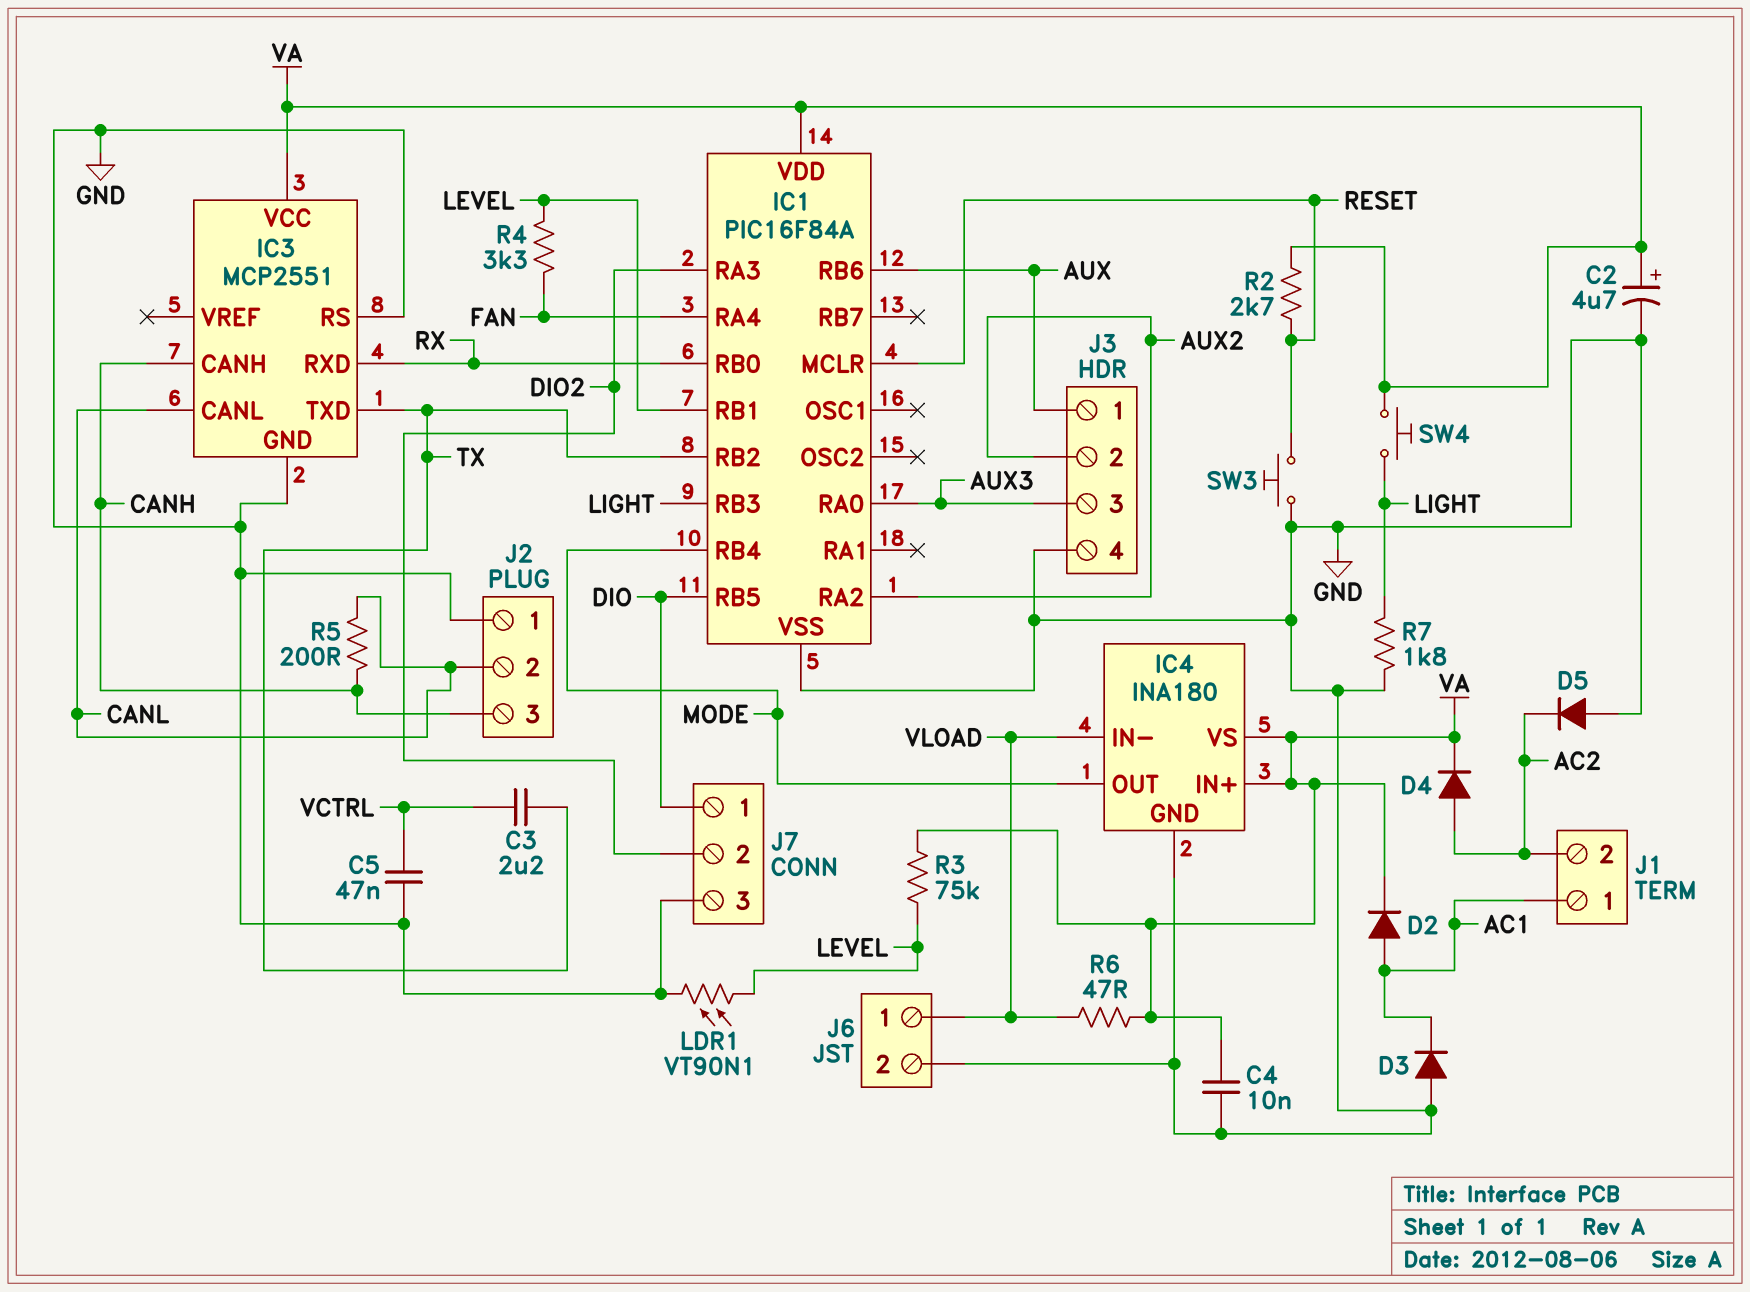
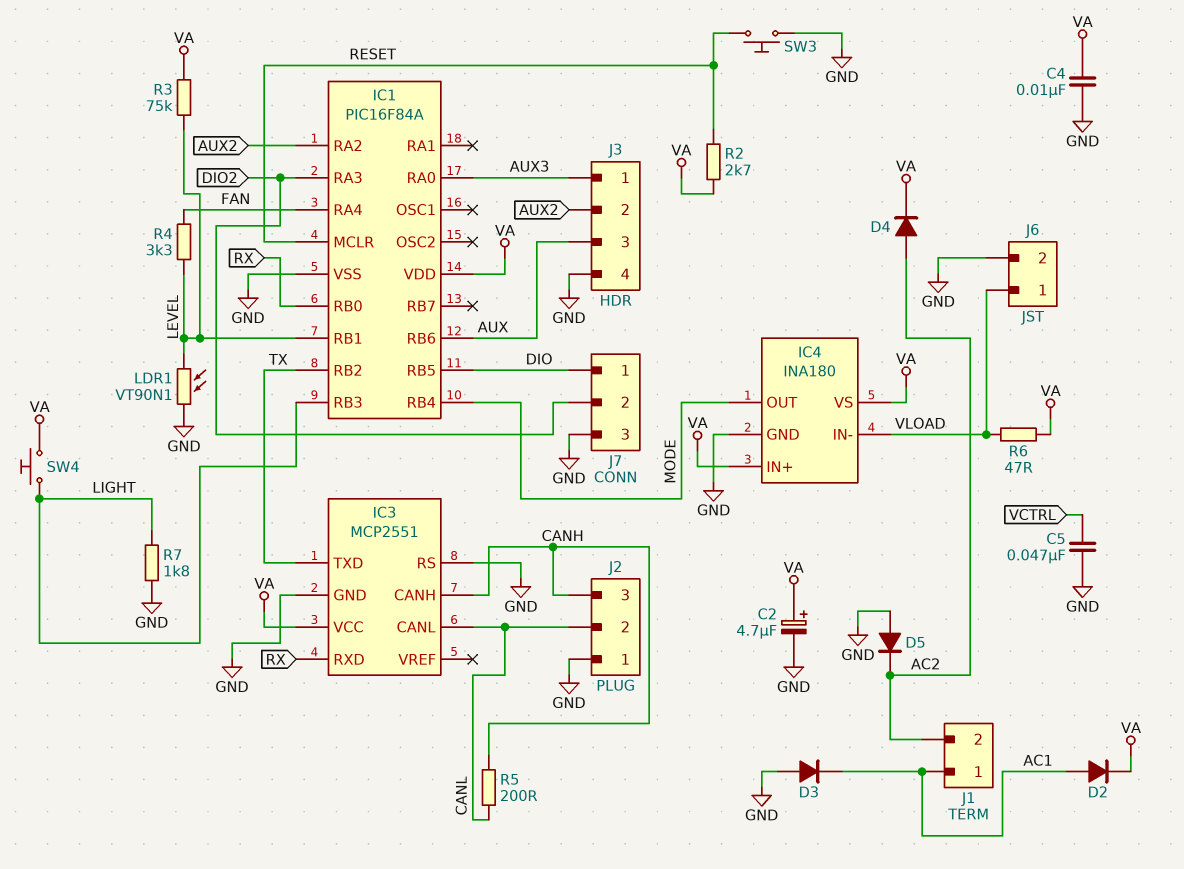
C3: 2.2uF (TX, VCTRL) -> none
J3 pin 1: AUX -> AUX3
J3 pin 3: AUX3 -> AUX

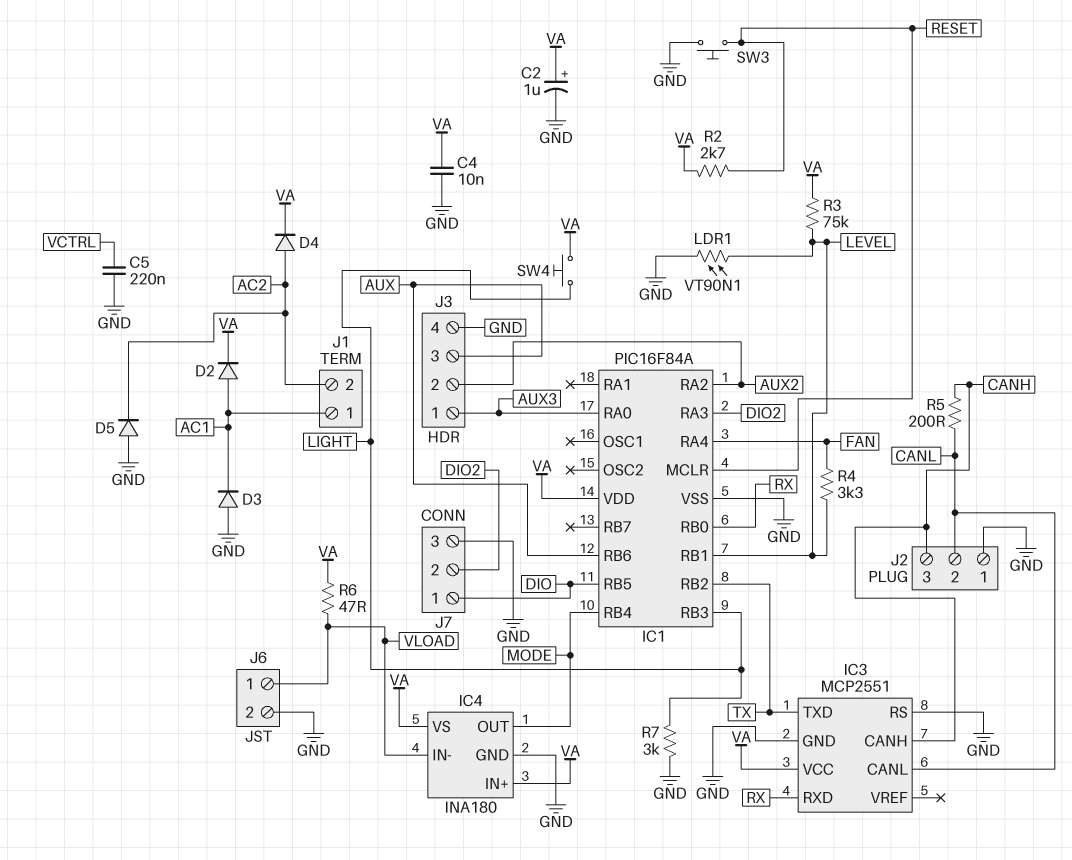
C2: 4.7uF (plus VA, minus GND) -> 1uF (plus VA, minus GND)
C5: 47nF (GND, VCTRL) -> 220nF (GND, VCTRL)
R7: 1.8k (GND, LIGHT) -> 3k (GND, LIGHT)

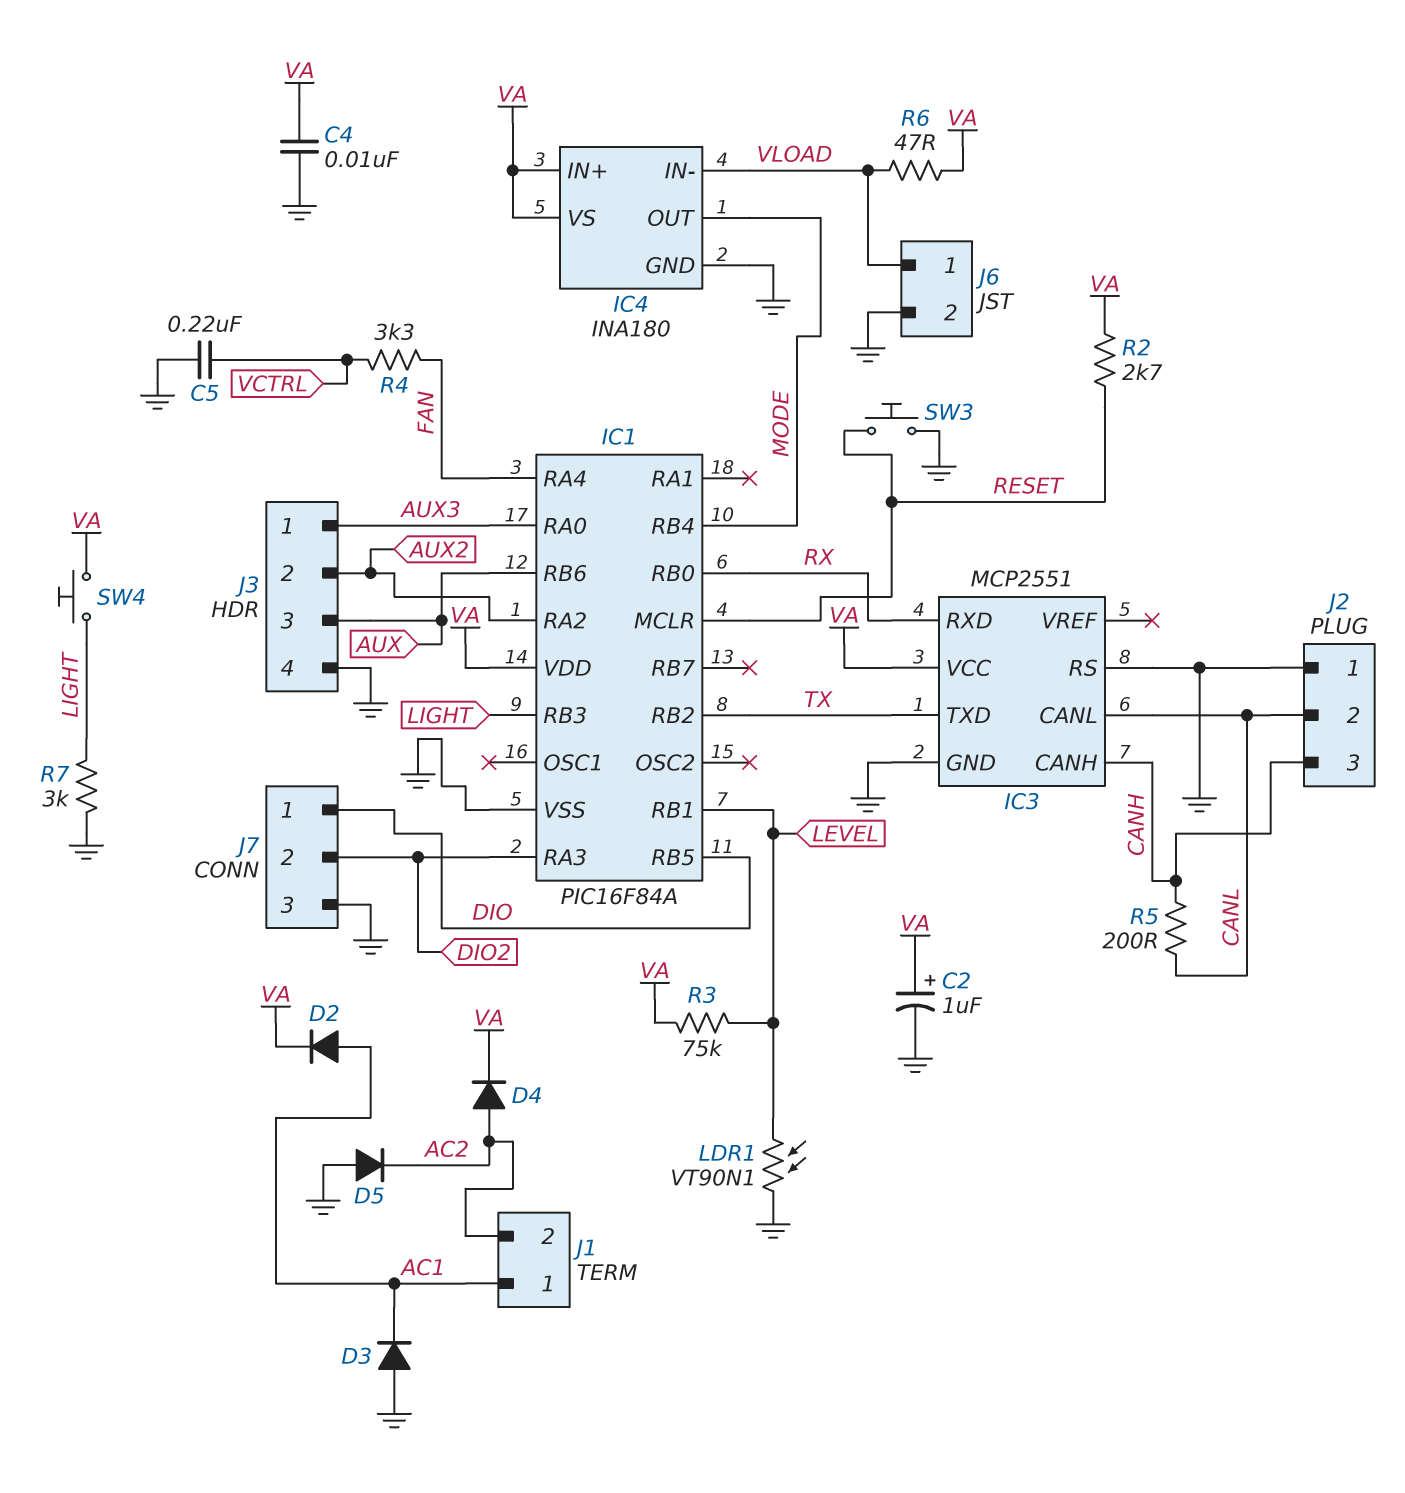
R4: 3.3k (FAN, LEVEL) -> 3.3k (FAN, VCTRL)

